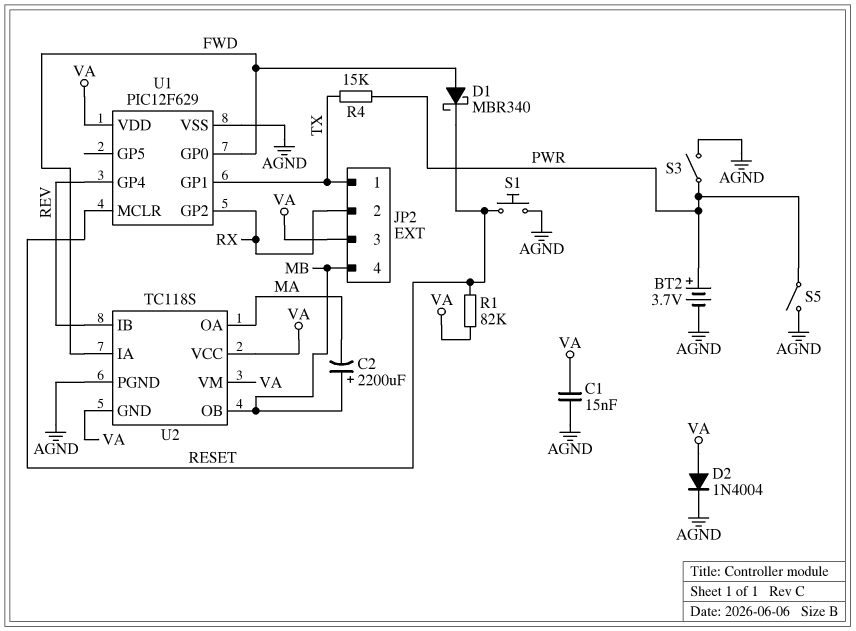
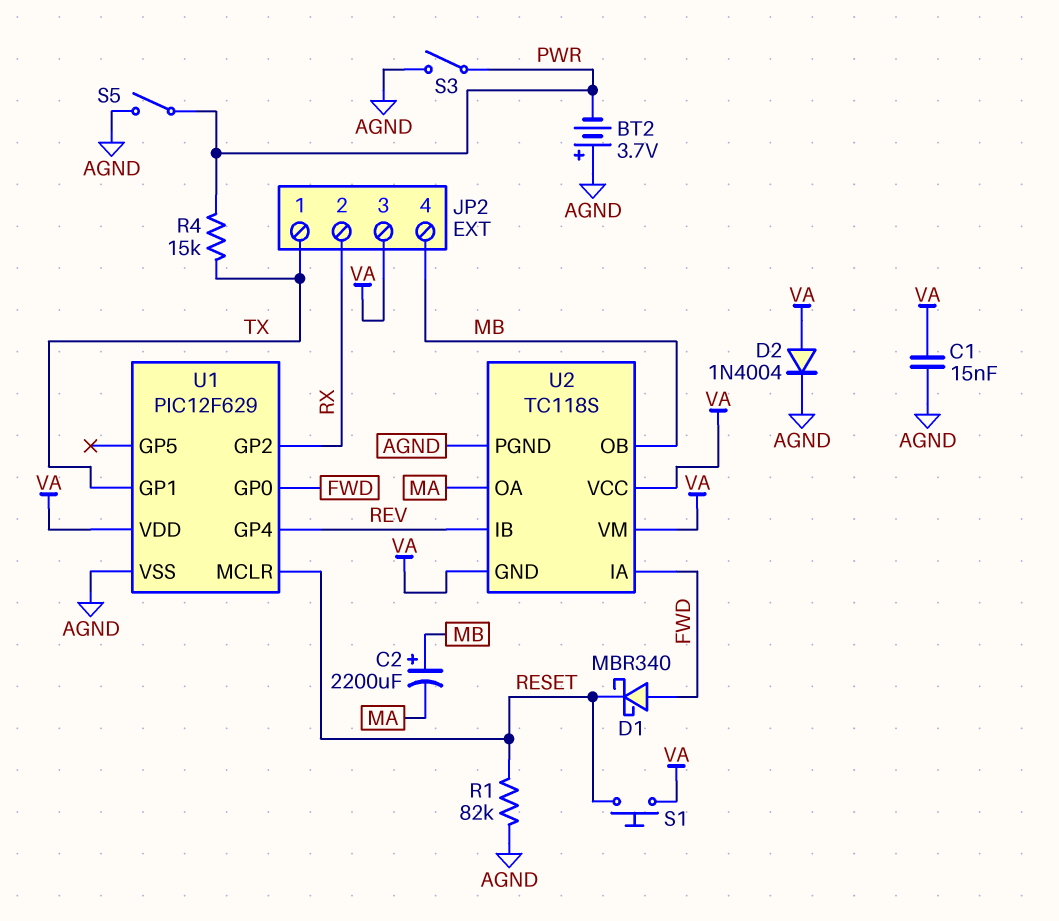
BT2: 3.7V (plus PWR, minus AGND) -> 3.7V (plus AGND, minus PWR)
R1: 82k (RESET, VA) -> 82k (AGND, RESET)
S1: button (AGND, RESET) -> button (RESET, VA)

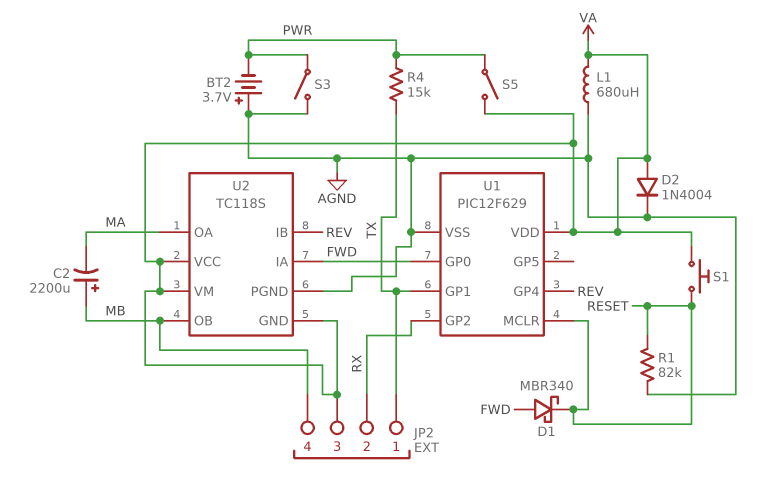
C1: 15nF (AGND, VA) -> none
L1: none -> 680uH (AGND, VA)
S5: switch (AGND, PWR) -> switch (PWR, VA)

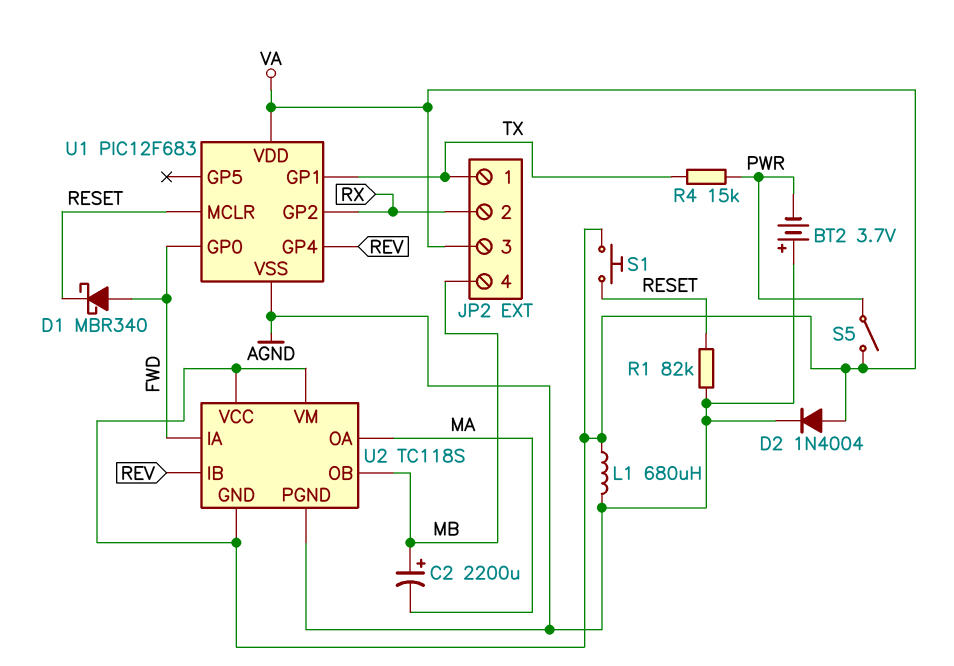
S3: switch (AGND, PWR) -> none
U1: PIC12F629 -> PIC12F683

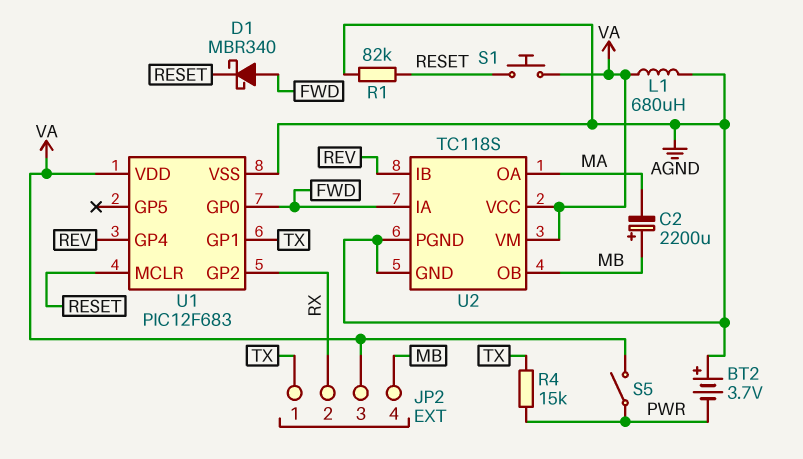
D2: diode 1N4004 (A VA, K AGND) -> none
U2 pin GND: VA -> AGND

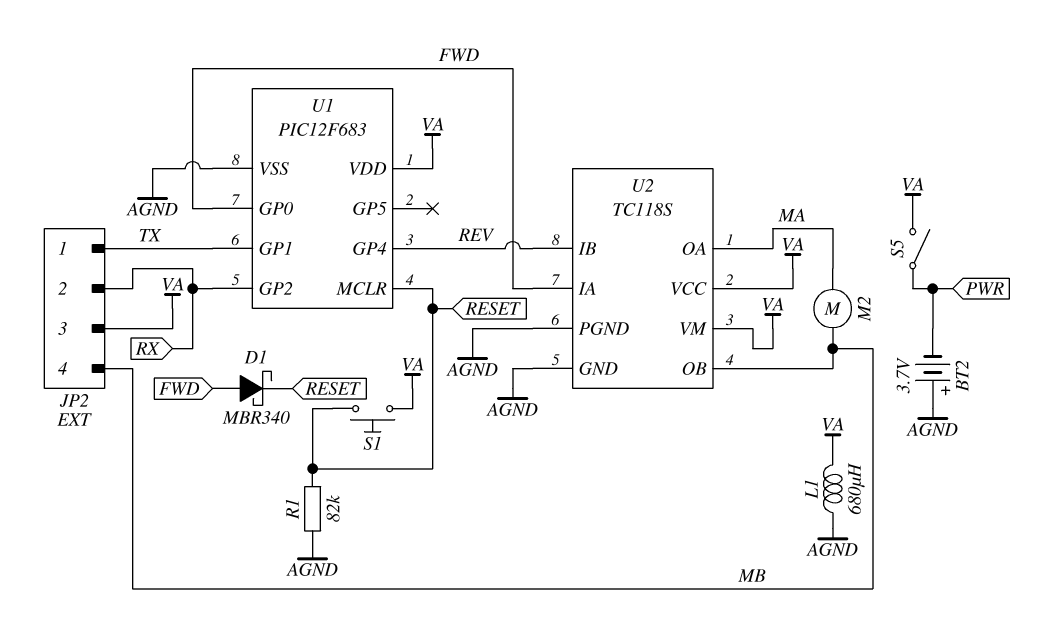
C2: 2200uF (plus MB, minus MA) -> none
M2: none -> motor (MA, MB)
R4: 15k (PWR, TX) -> none

